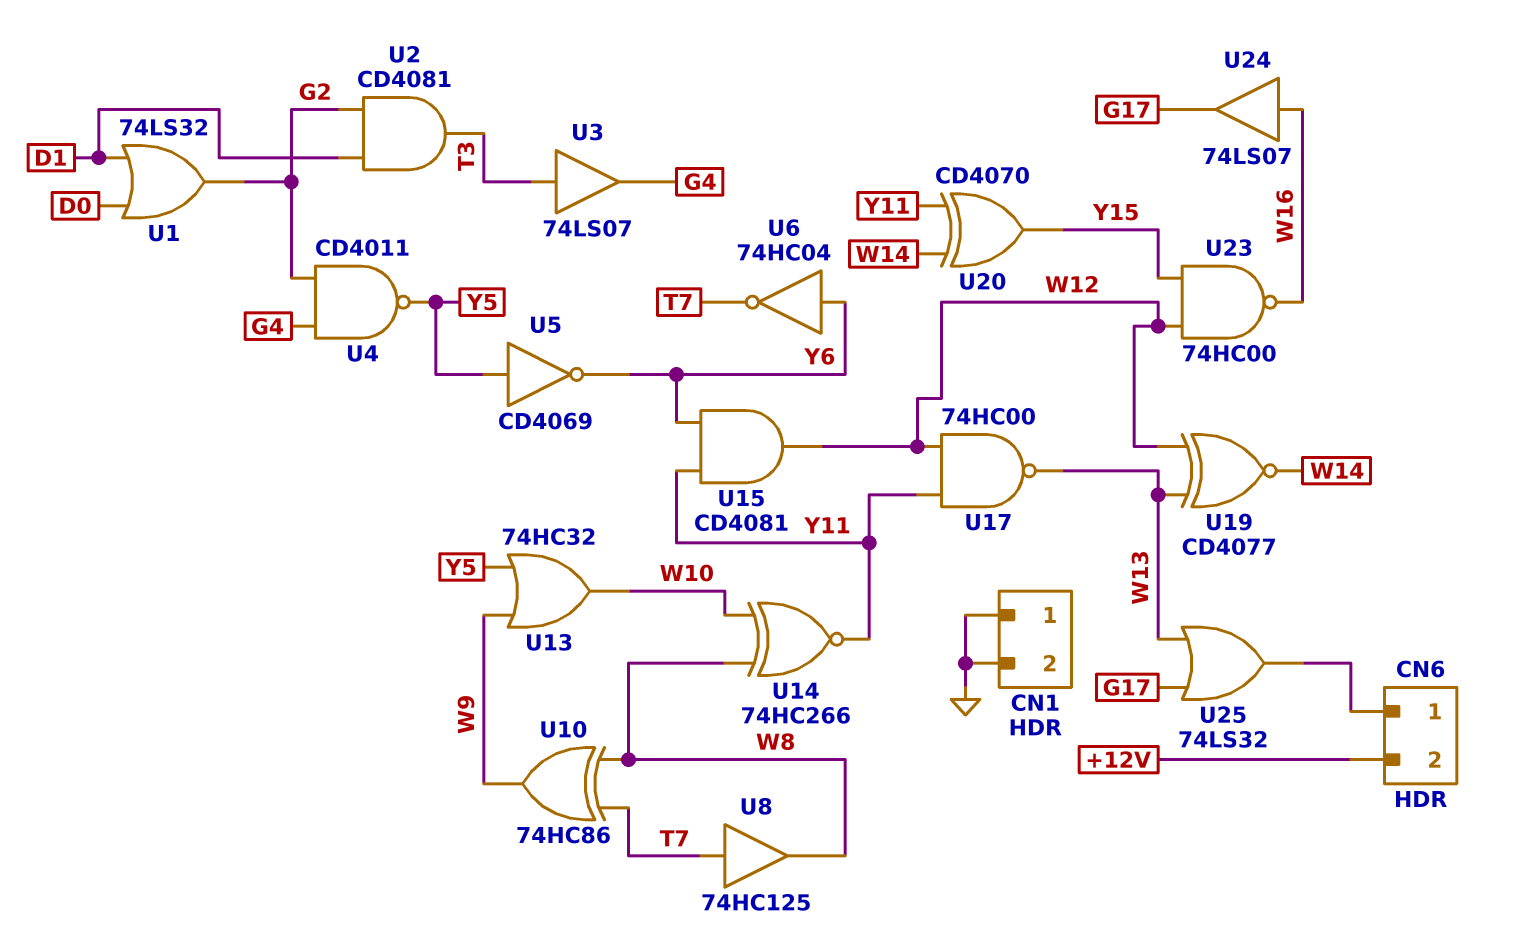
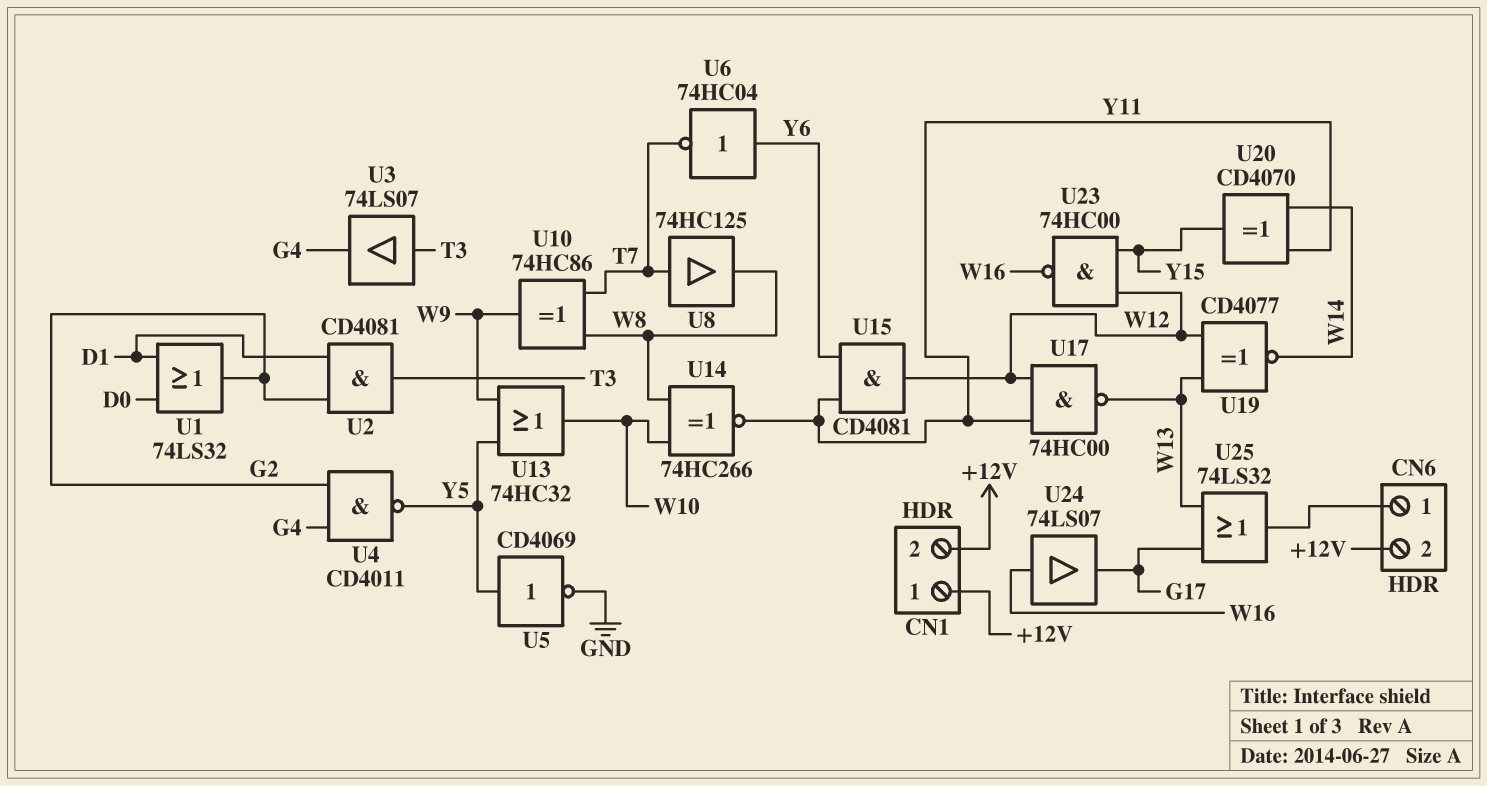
CN1 pin 1: GND -> +12V
CN1 pin 2: GND -> +12V
U5: NOT CD4069 (in Y5, out Y6) -> NOT CD4069 (in Y5, out GND)

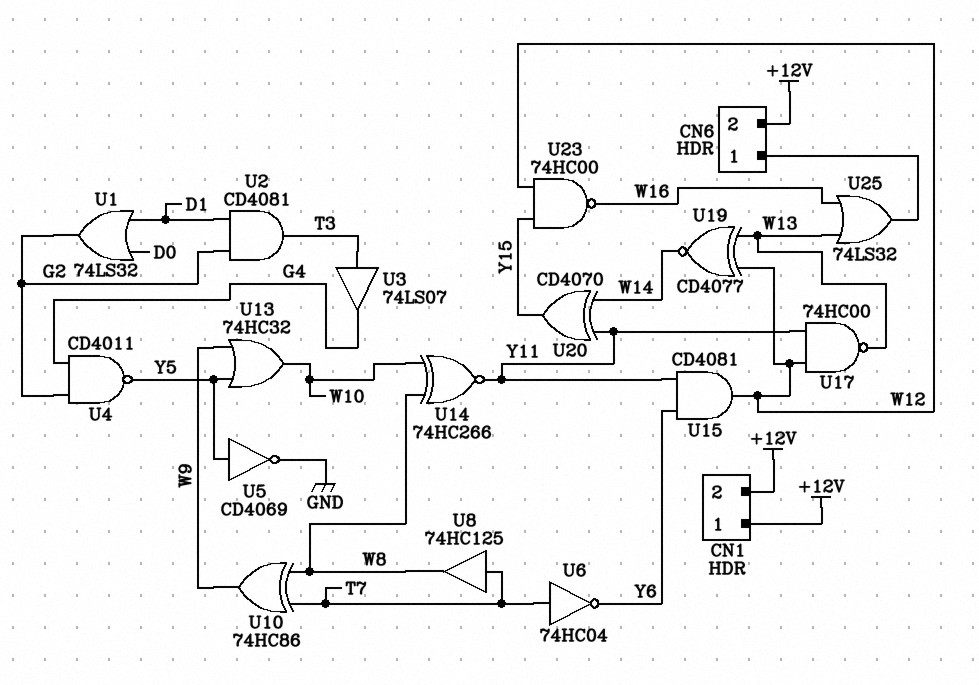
U6: NOT 74HC04 (in Y6, out T7) -> NOT 74HC04 (in T7, out Y6)
U24: buffer 74LS07 (in W16, out G17) -> none
U25: OR 74LS32 (in G17, in W13, out CN6/1) -> OR 74LS32 (in W13, in W16, out CN6/1)

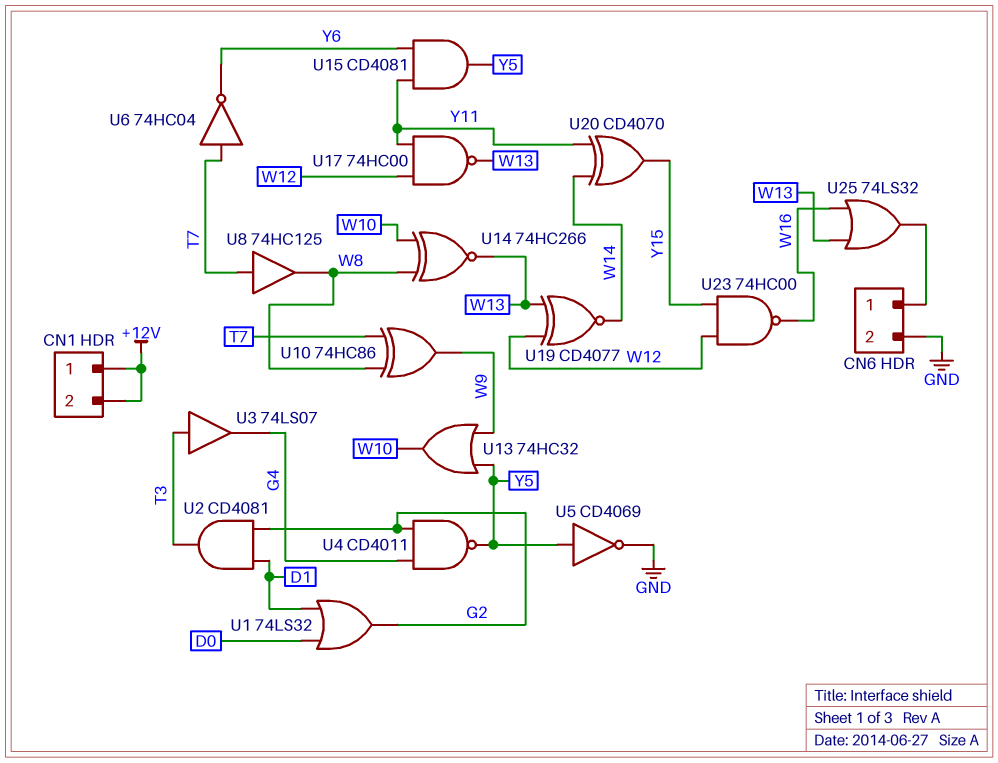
CN6 pin 2: +12V -> GND
U14: XNOR 74HC266 (in W8, in W10, out Y11) -> XNOR 74HC266 (in W8, in W10, out W13)
U15: AND CD4081 (in Y6, in Y11, out W12) -> AND CD4081 (in Y6, in Y11, out Y5)

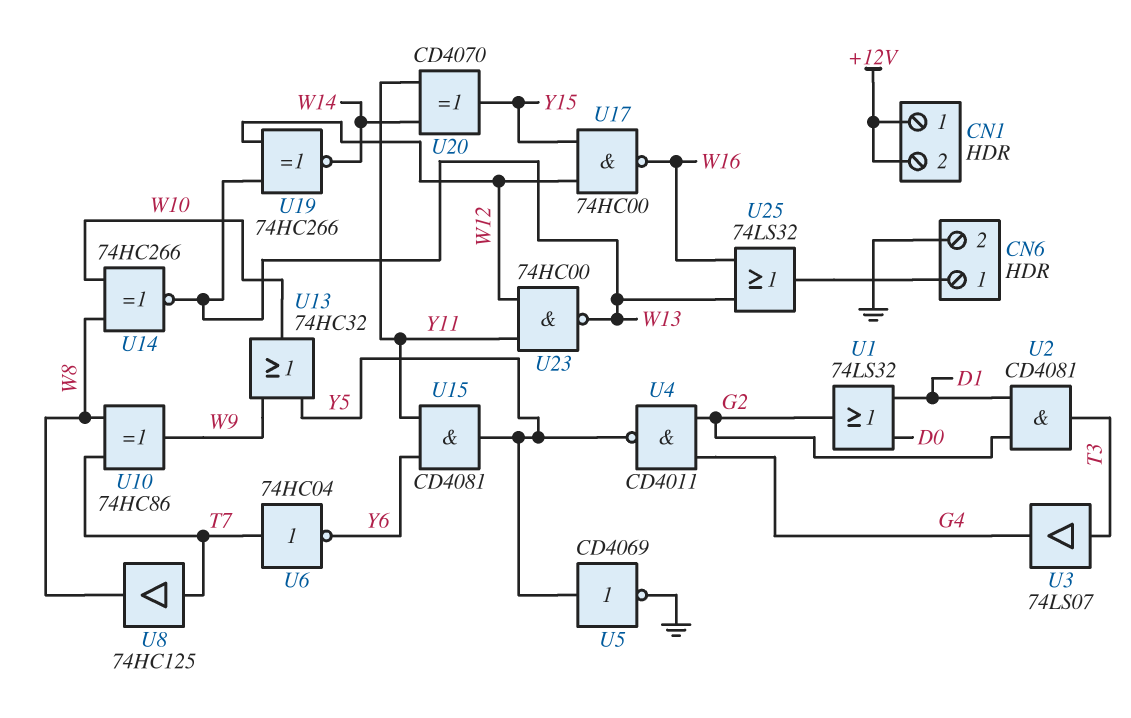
U17: NAND 74HC00 (in W12, in Y11, out W13) -> NAND 74HC00 (in W12, in Y15, out W16)
U19: XNOR CD4077 (in W12, in W13, out W14) -> XNOR 74HC266 (in W12, in W13, out W14)
U23: NAND 74HC00 (in W12, in Y15, out W16) -> NAND 74HC00 (in W12, in Y11, out W13)

